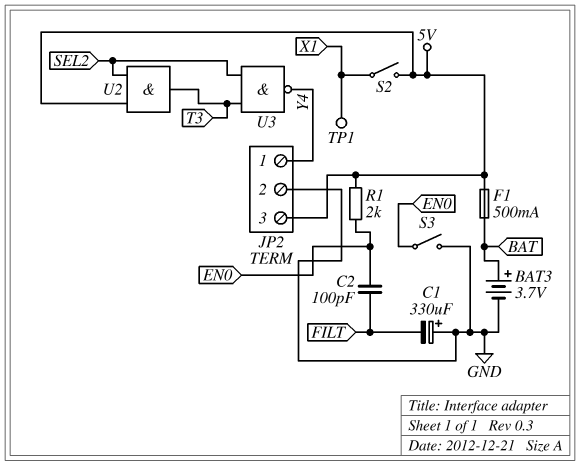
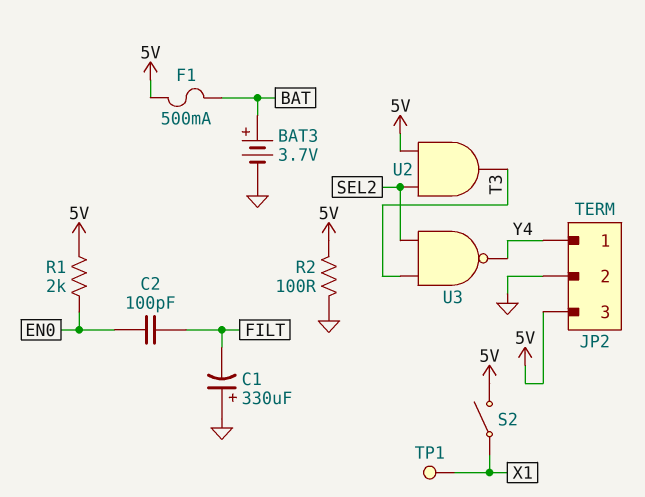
R2: none -> 100 (5V, GND)
S3: switch (EN0, GND) -> none

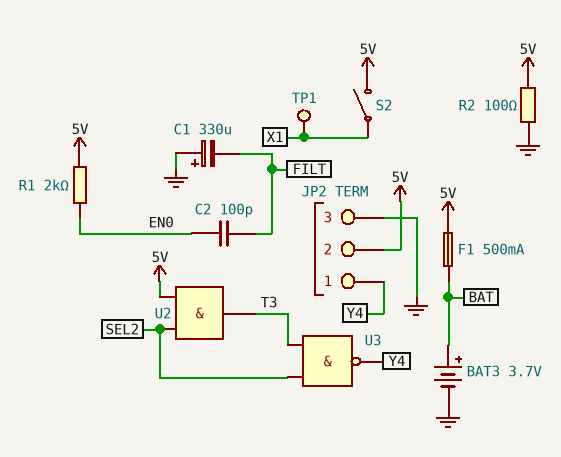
JP2 pin 2: GND -> 5V
JP2 pin 3: 5V -> GND

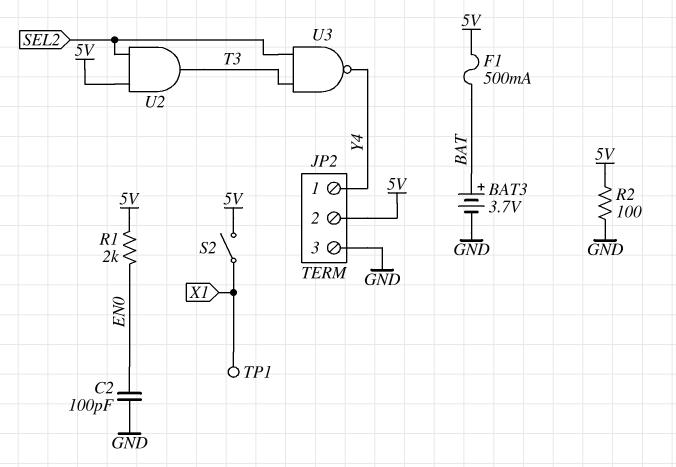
C1: 330uF (plus GND, minus FILT) -> none
C2: 100pF (EN0, FILT) -> 100pF (EN0, GND)

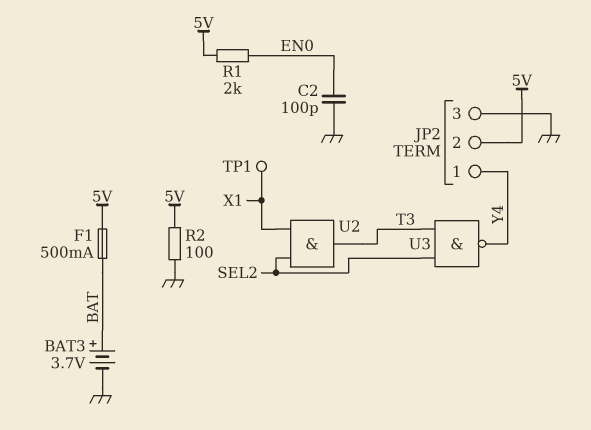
S2: switch (5V, X1) -> none
U2: AND (in 5V, in SEL2, out T3) -> AND (in SEL2, in X1, out T3)

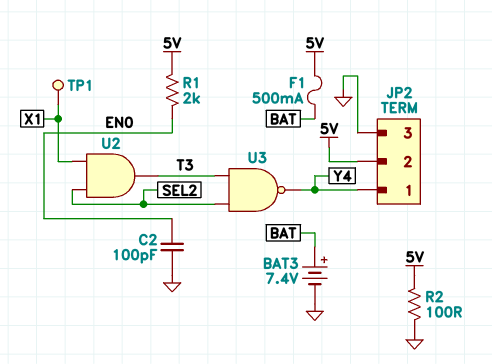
BAT3: 3.7V (plus BAT, minus GND) -> 7.4V (plus BAT, minus GND)

